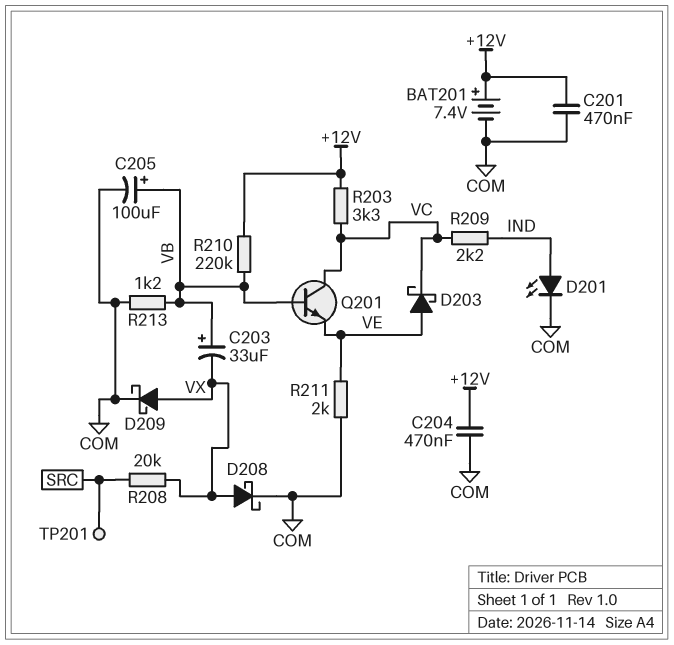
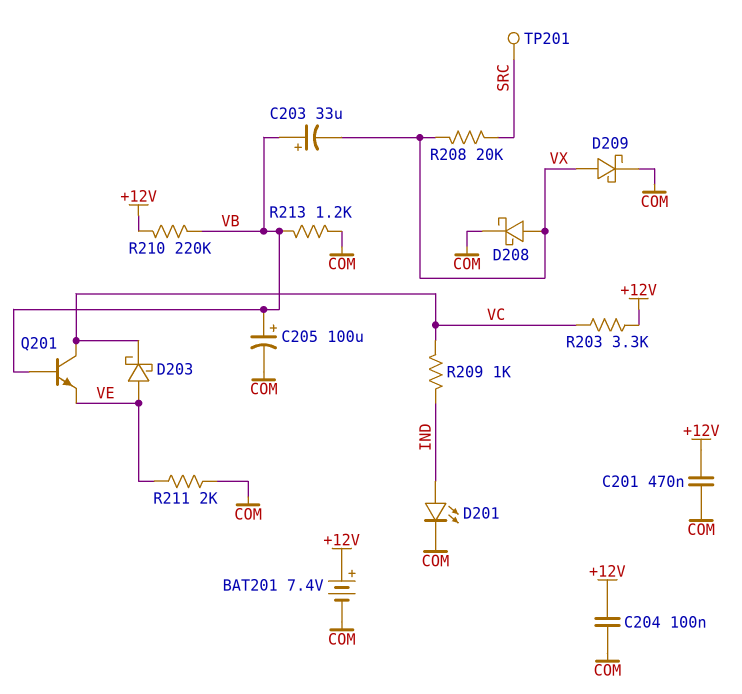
C204: 470nF (+12V, COM) -> 100nF (+12V, COM)
R209: 2.2k (IND, VC) -> 1k (IND, VC)

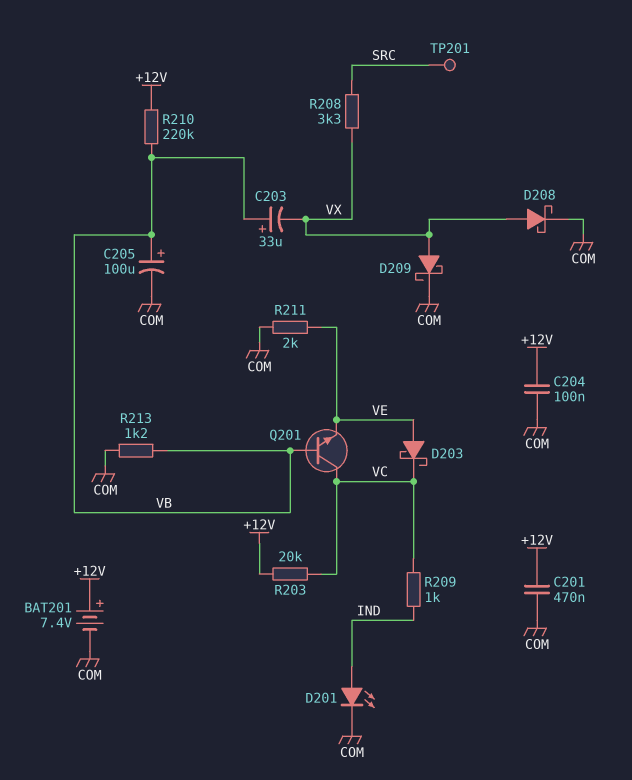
R203: 3.3k (+12V, VC) -> 20k (+12V, VC)
R208: 20k (SRC, VX) -> 3.3k (SRC, VX)

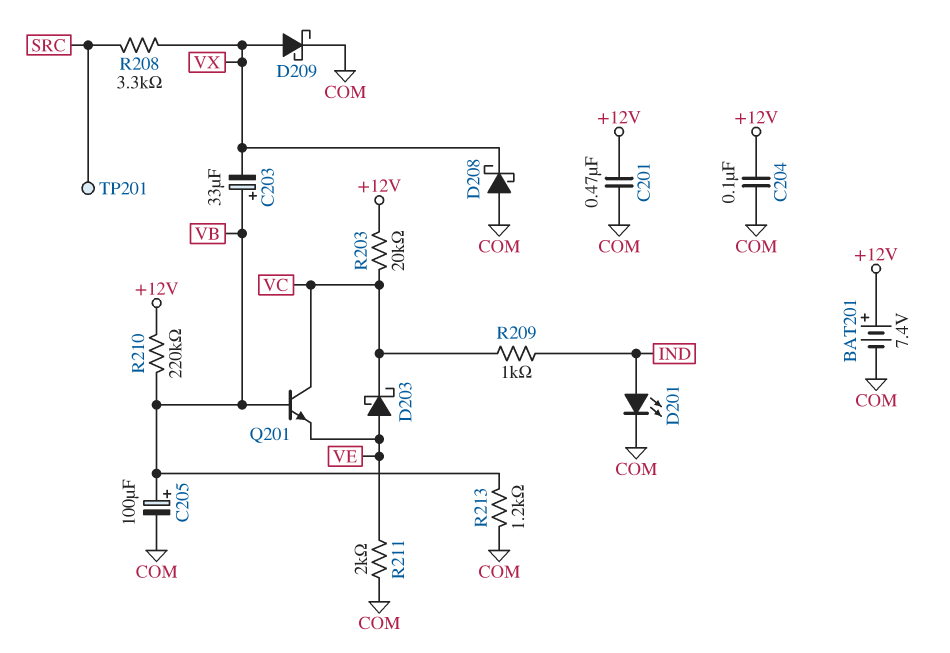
D208: schottky (A VX, K COM) -> schottky (A COM, K VX)

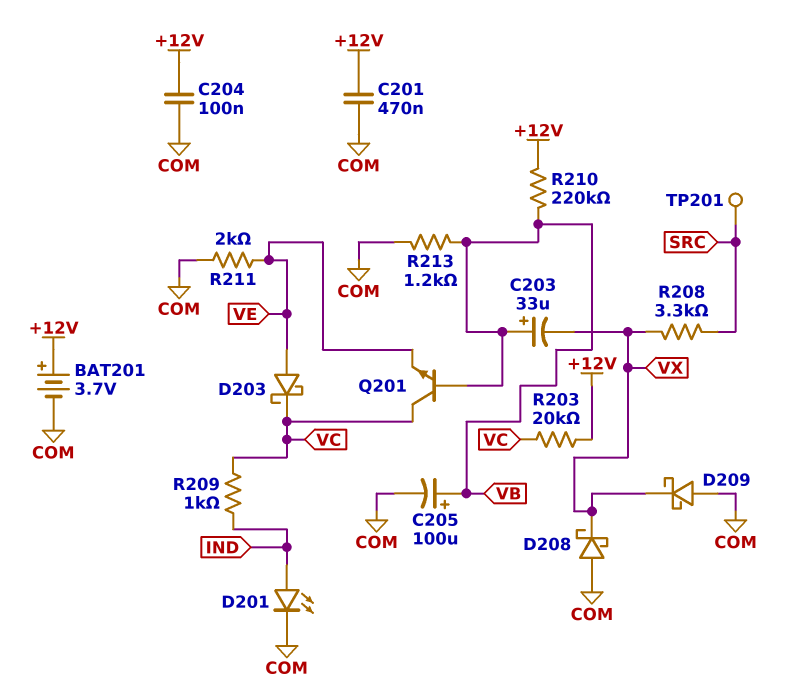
BAT201: 7.4V (plus +12V, minus COM) -> 3.7V (plus +12V, minus COM)
D209: schottky (A VX, K COM) -> schottky (A COM, K VX)

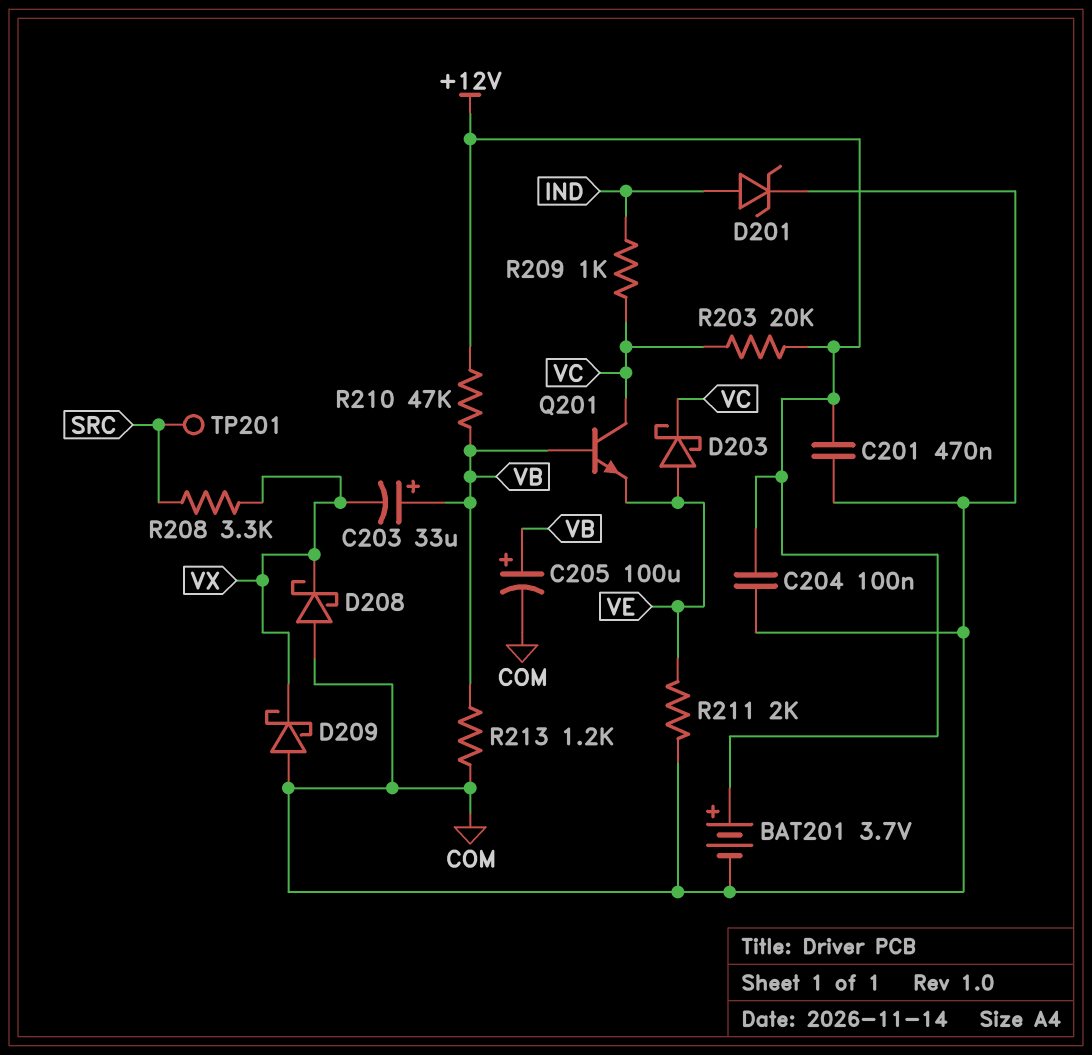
D201: LED (A IND, K COM) -> zener (A IND, K COM)
R210: 220k (+12V, VB) -> 47k (+12V, VB)

